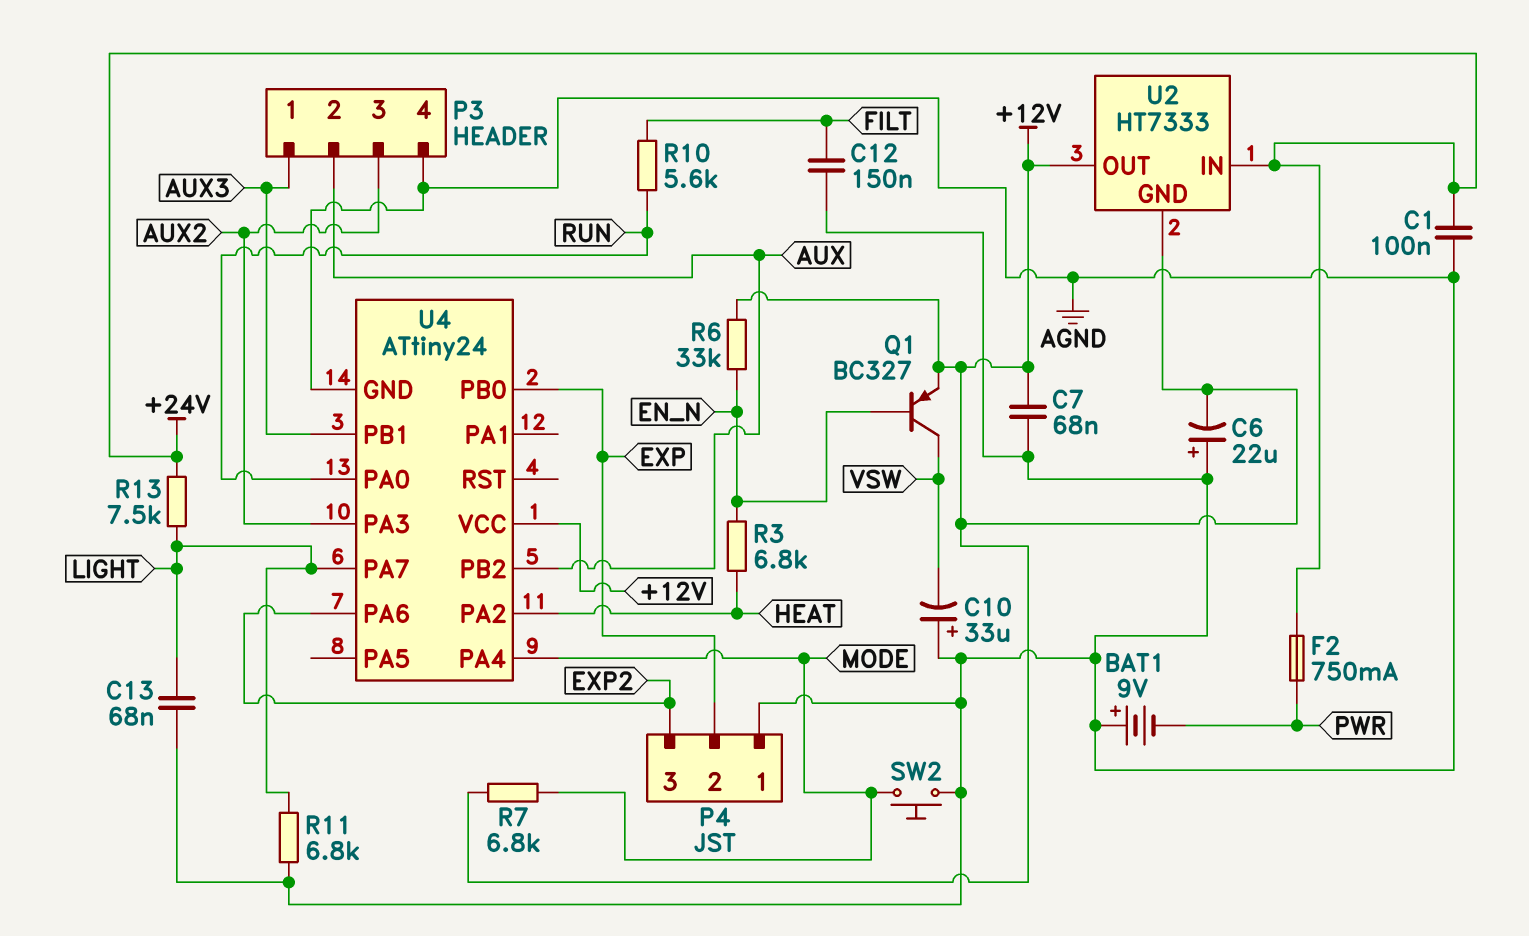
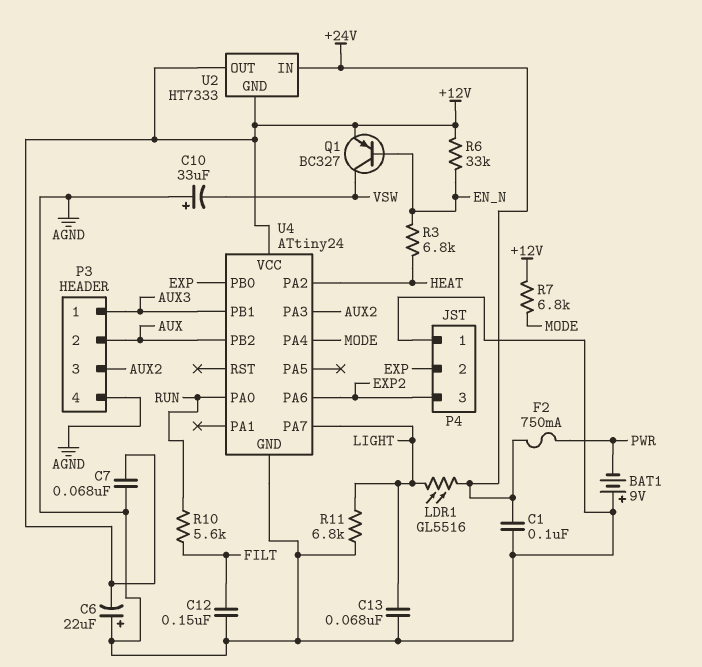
LDR1: none -> GL5516 (+24V, LIGHT)
R13: 7.5k (+24V, LIGHT) -> none
SW2: button (AGND, MODE) -> none

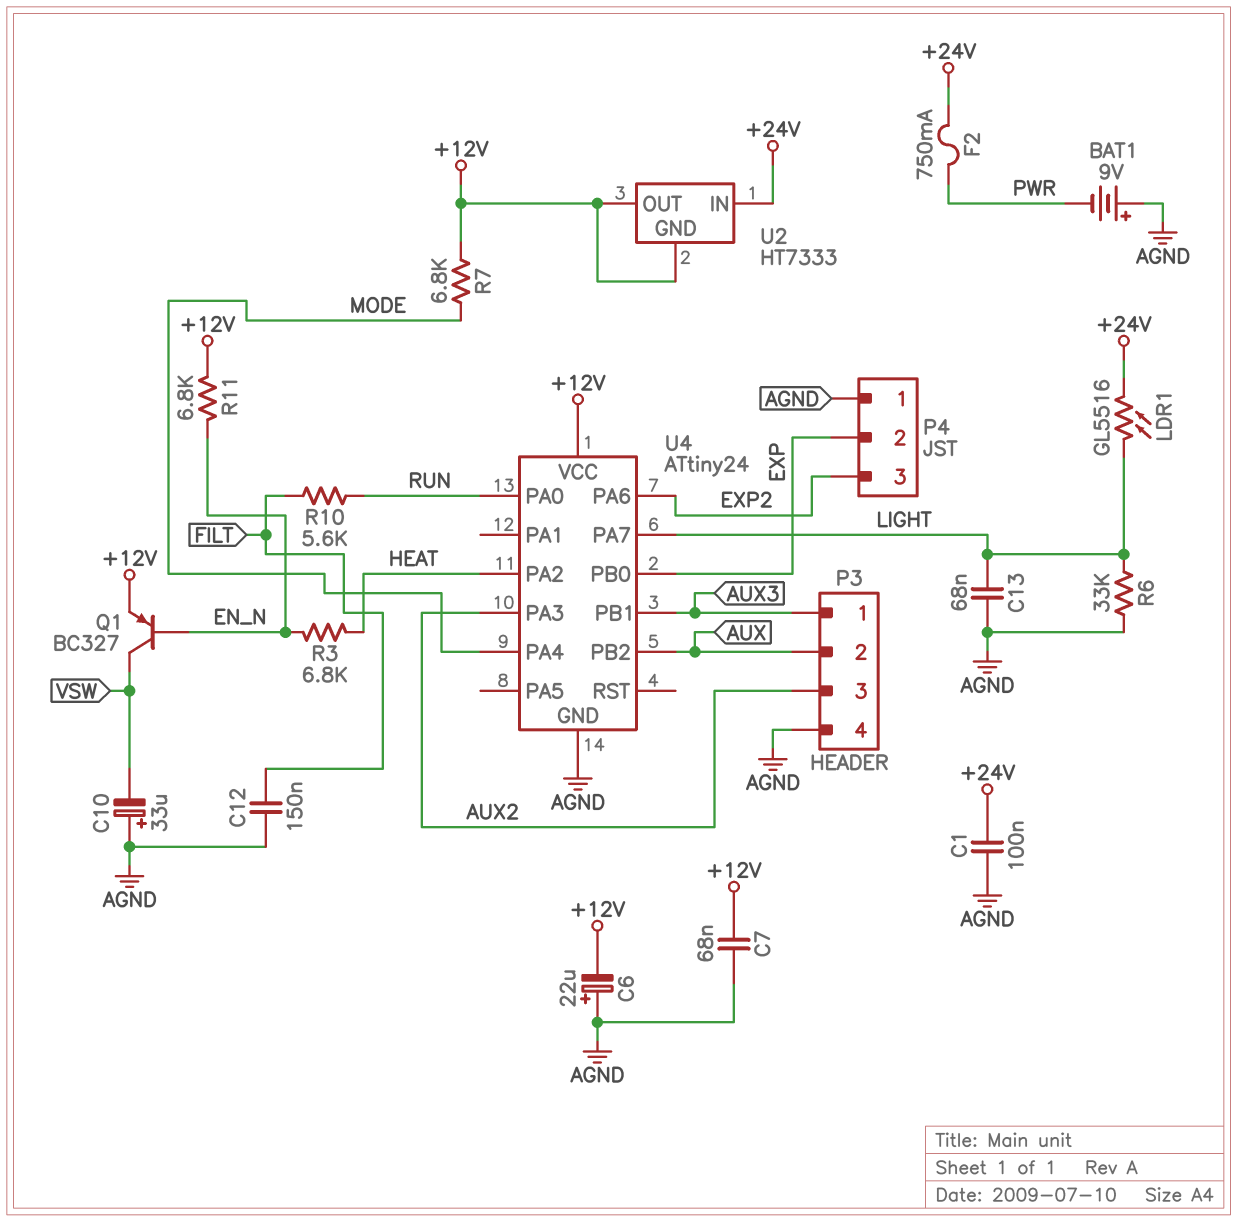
R6: 33k (+12V, EN_N) -> 33k (AGND, LIGHT)
R11: 6.8k (AGND, LIGHT) -> 6.8k (+12V, EN_N)

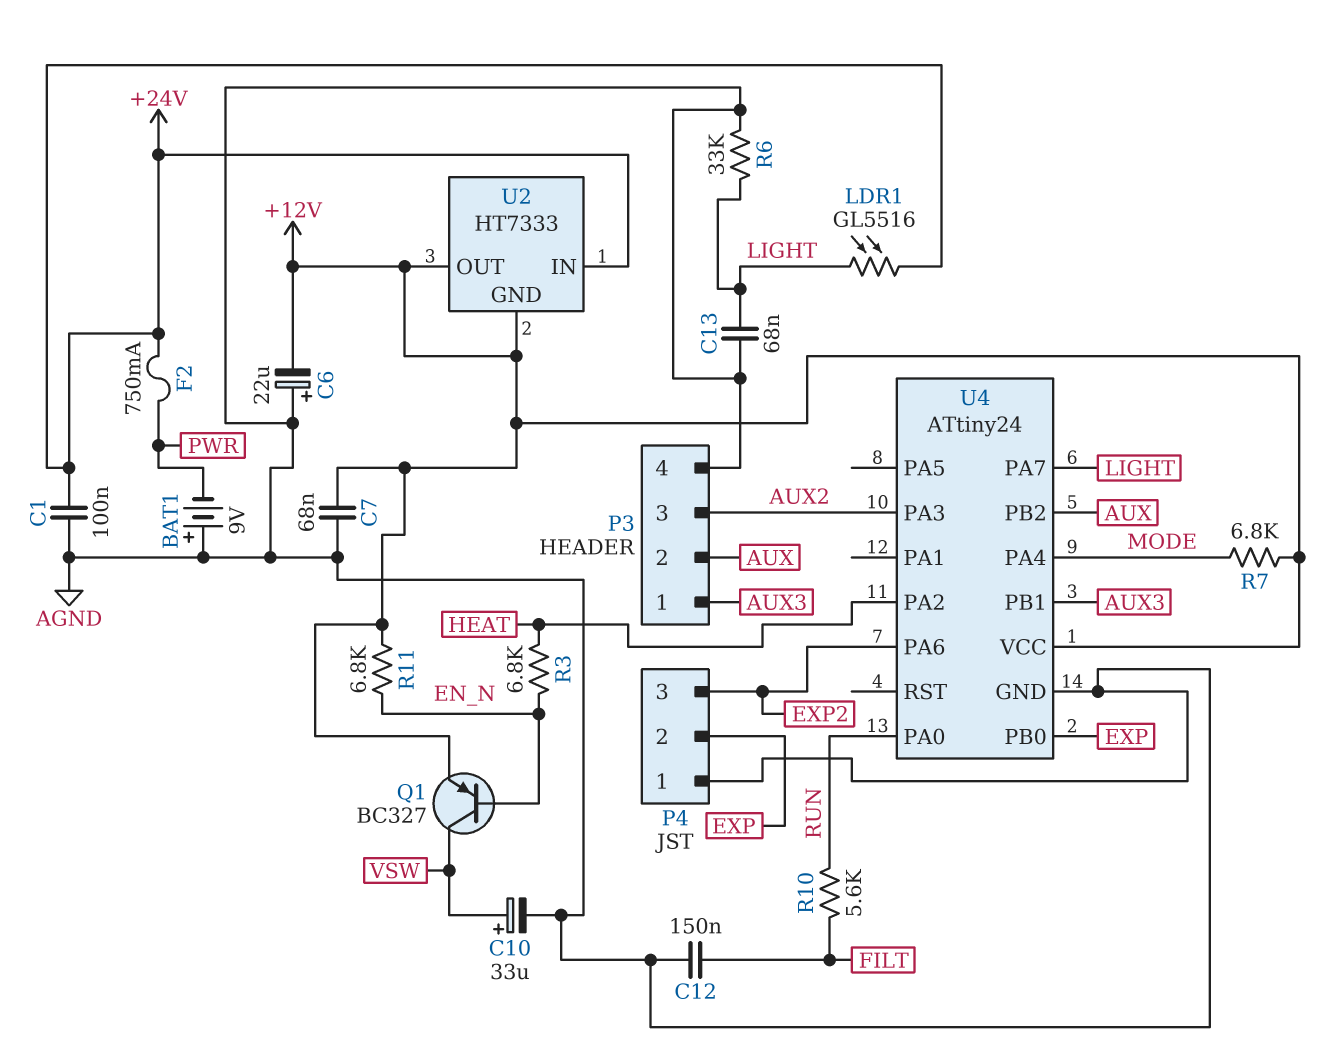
C10: 33uF (plus AGND, minus VSW) -> 33uF (plus VSW, minus AGND)

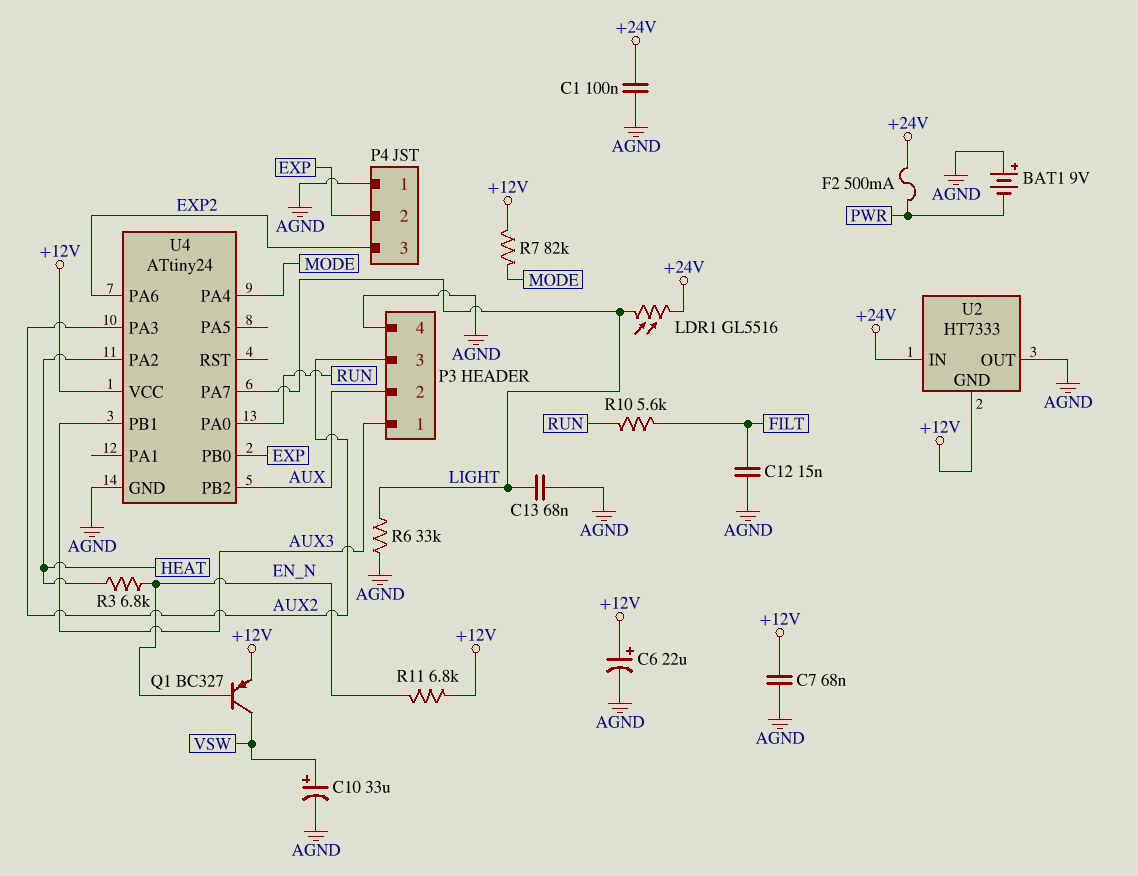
C6: 22uF (plus AGND, minus +12V) -> 22uF (plus +12V, minus AGND)
C12: 150nF (AGND, FILT) -> 15nF (AGND, FILT)
F2: 750mA (+24V, PWR) -> 500mA (+24V, PWR)
R7: 6.8k (+12V, MODE) -> 82k (+12V, MODE)
U2 pin OUT: +12V -> AGND

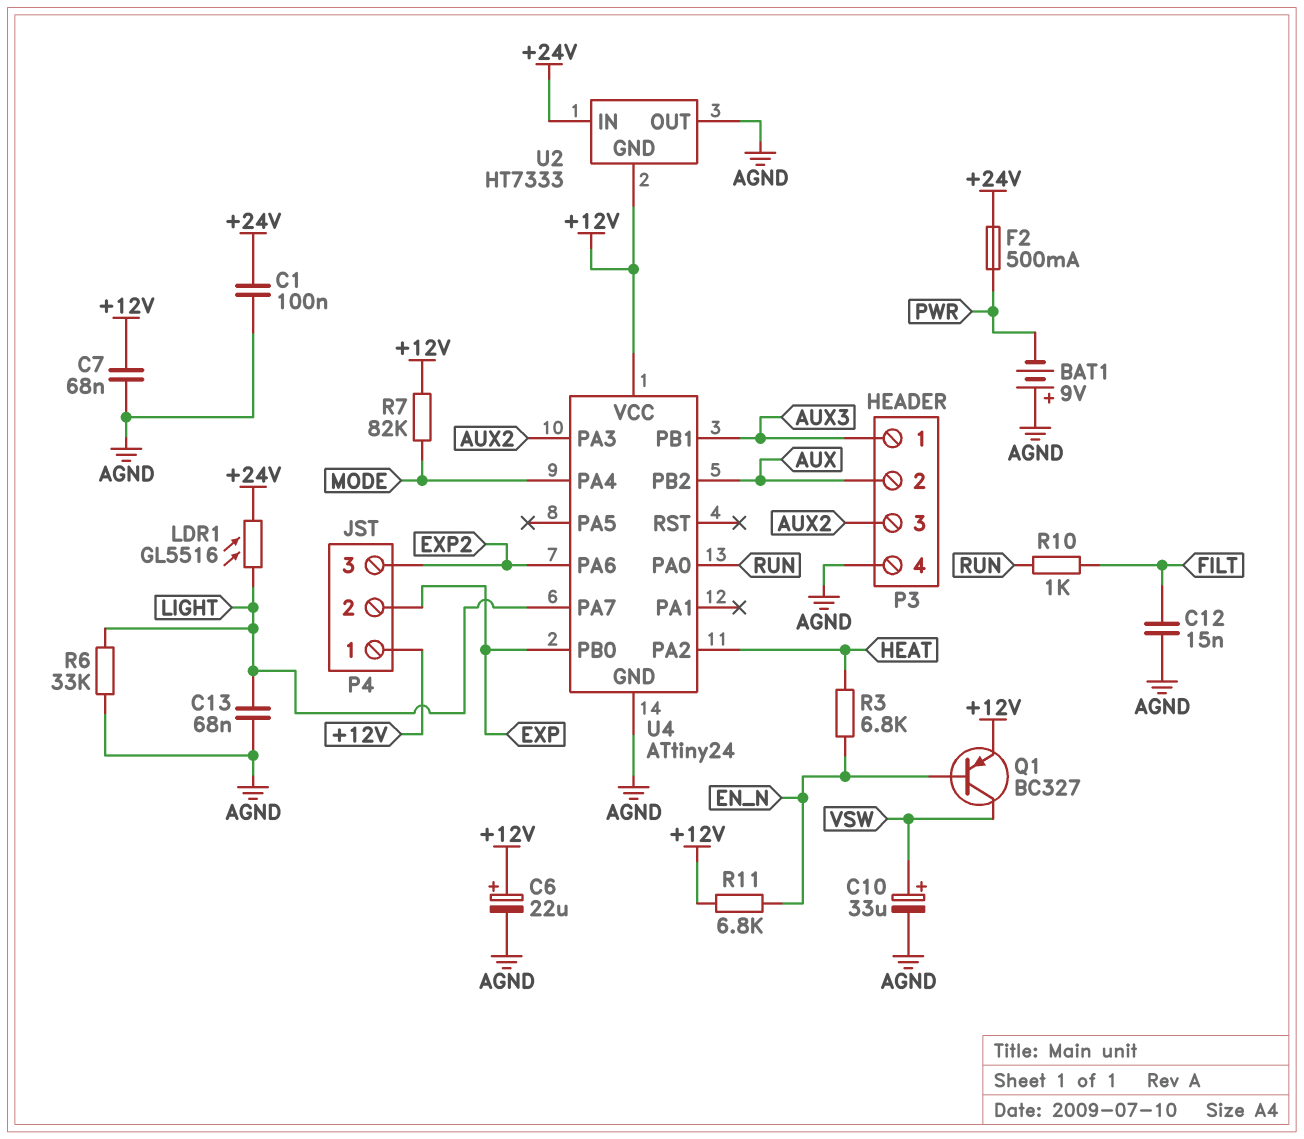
P4 pin 1: AGND -> +12V
R10: 5.6k (FILT, RUN) -> 1k (FILT, RUN)

